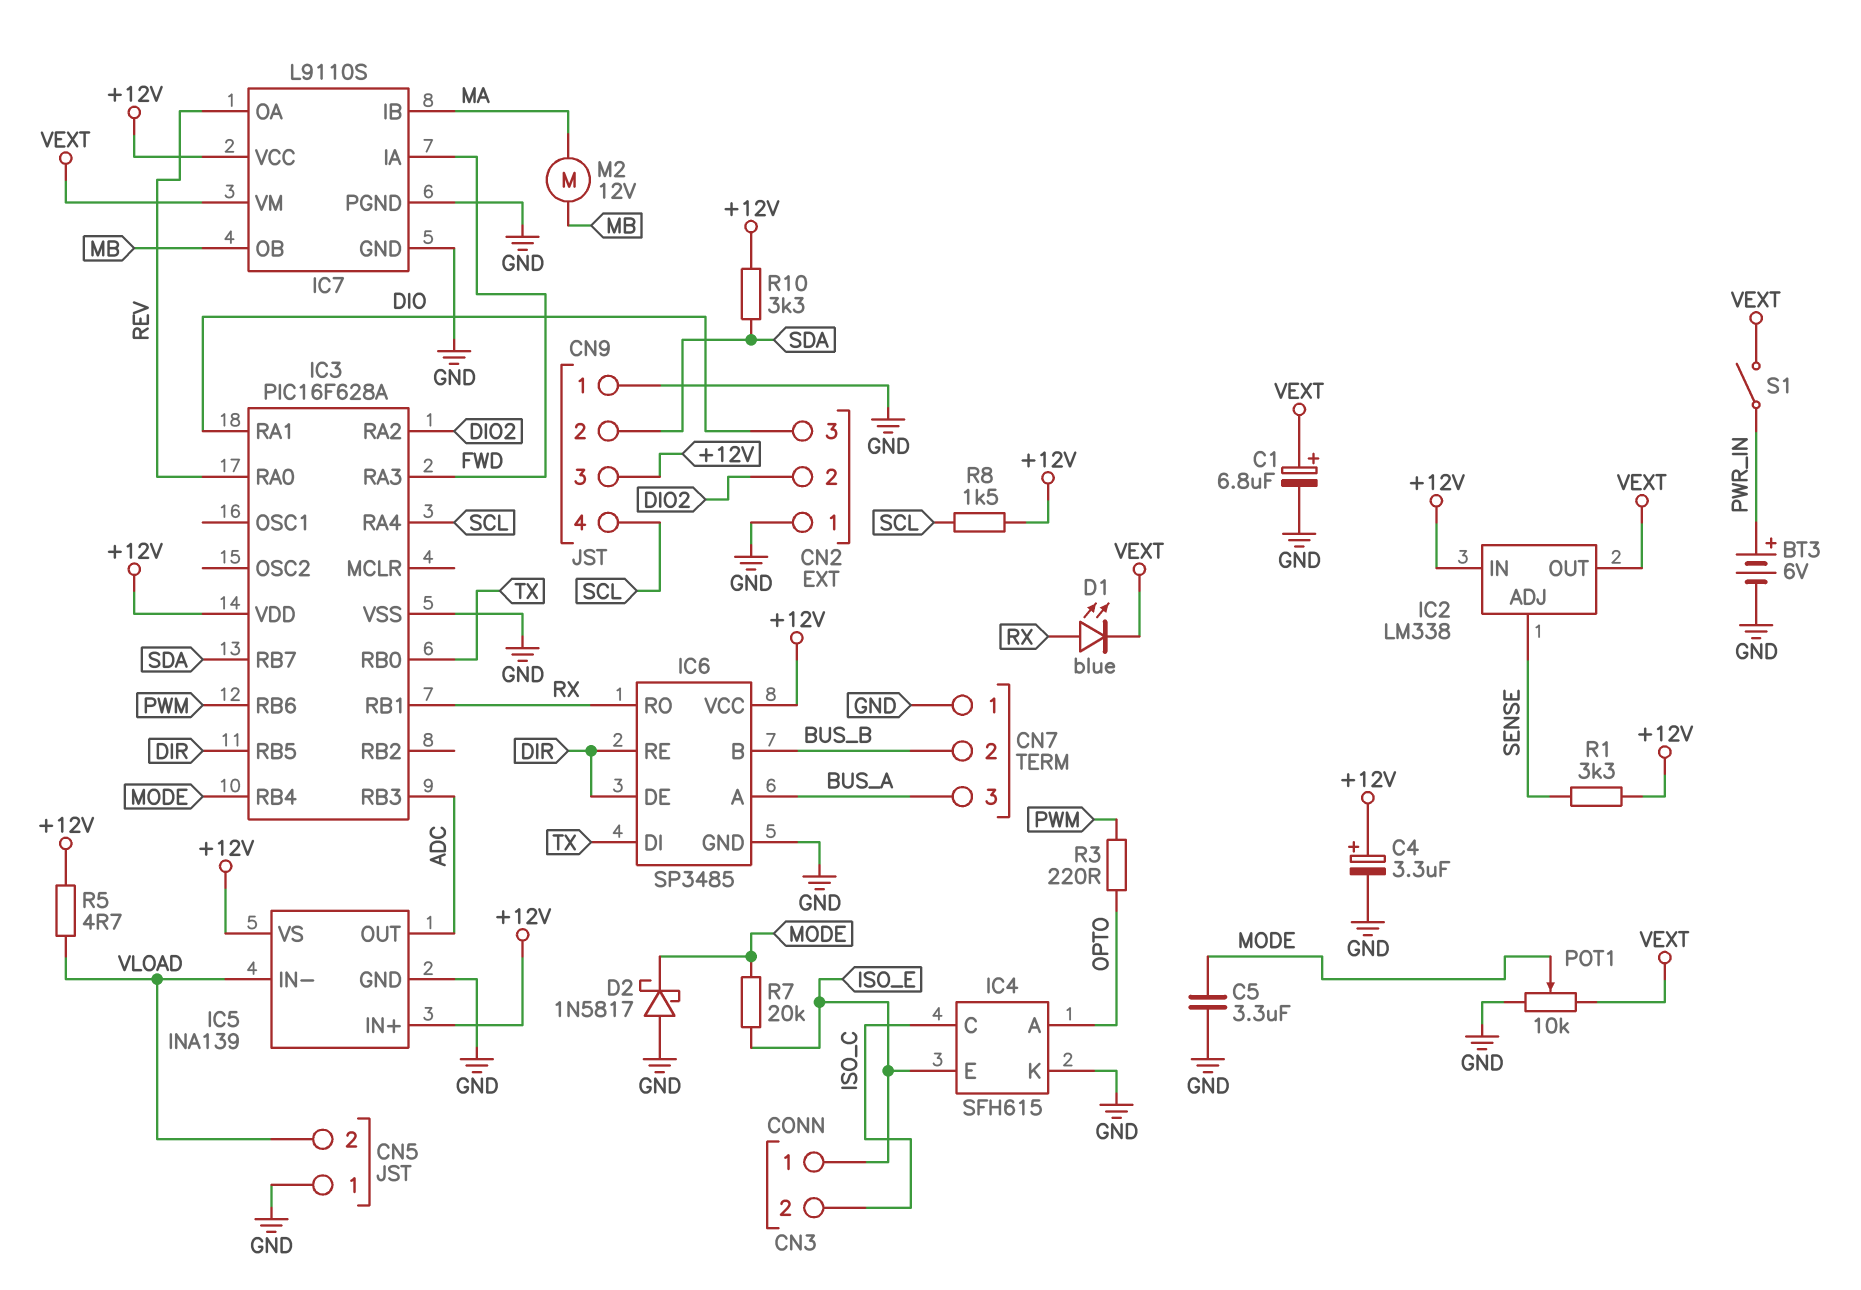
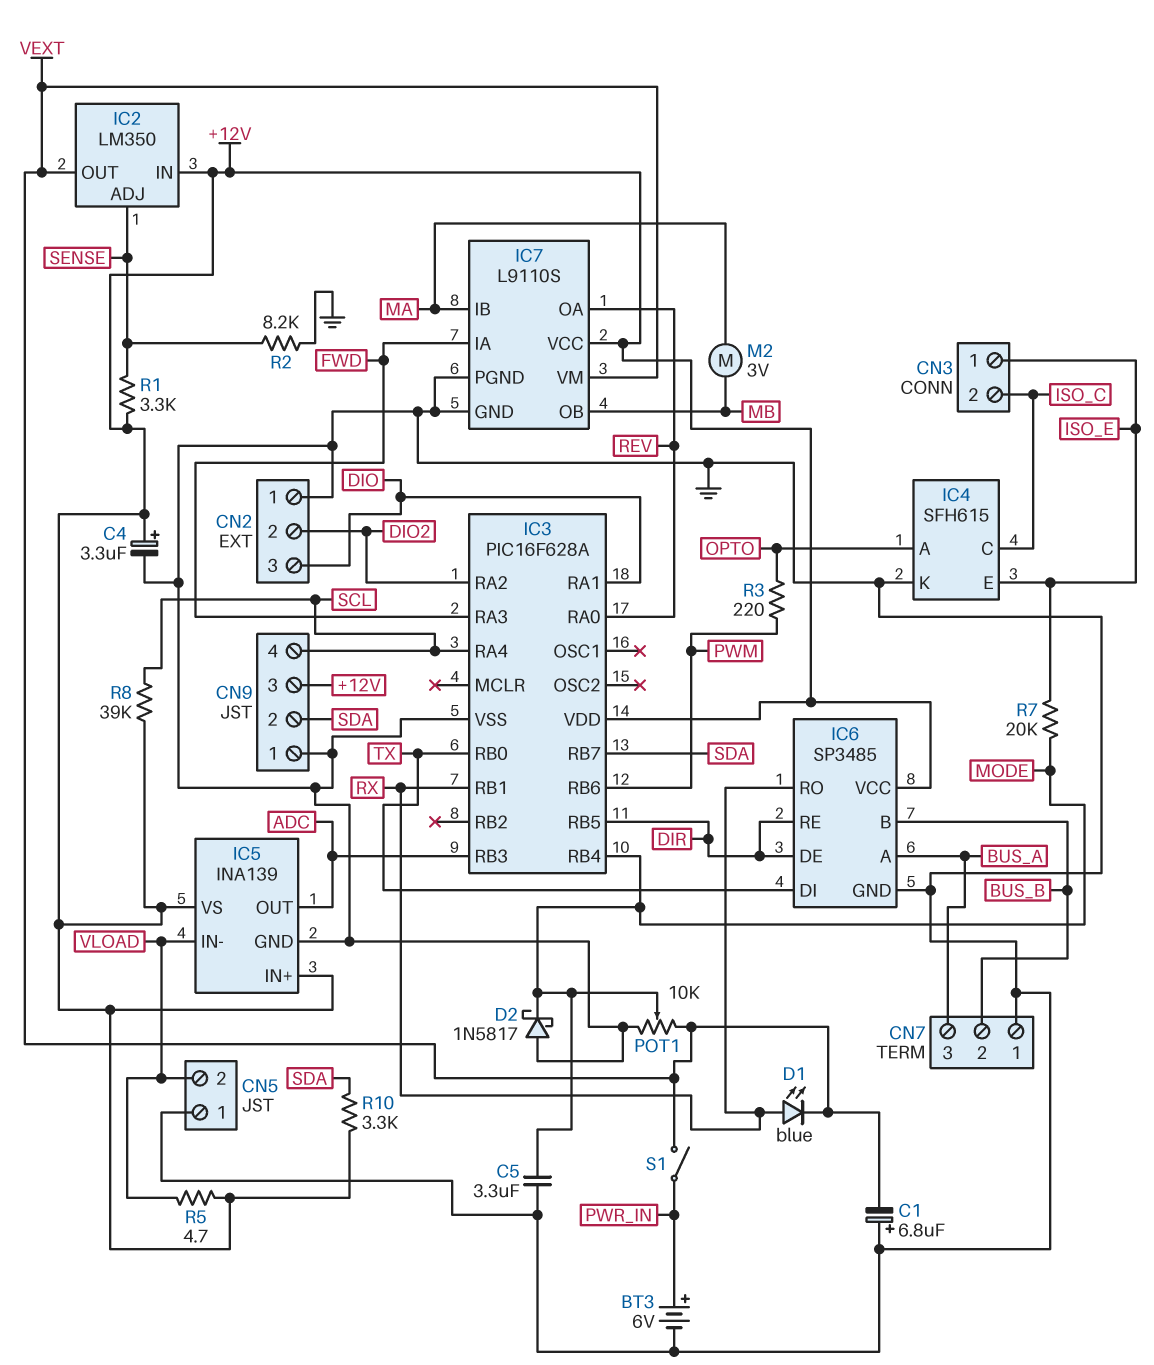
C1: 6.8uF (plus VEXT, minus GND) -> 6.8uF (plus GND, minus VEXT)
IC2: LM338 -> LM350
M2: motor 12V (MA, MB) -> motor 3V (MA, MB)
R2: none -> 8.2k (GND, SENSE)
R8: 1.5k (+12V, SCL) -> 39k (+12V, SCL)

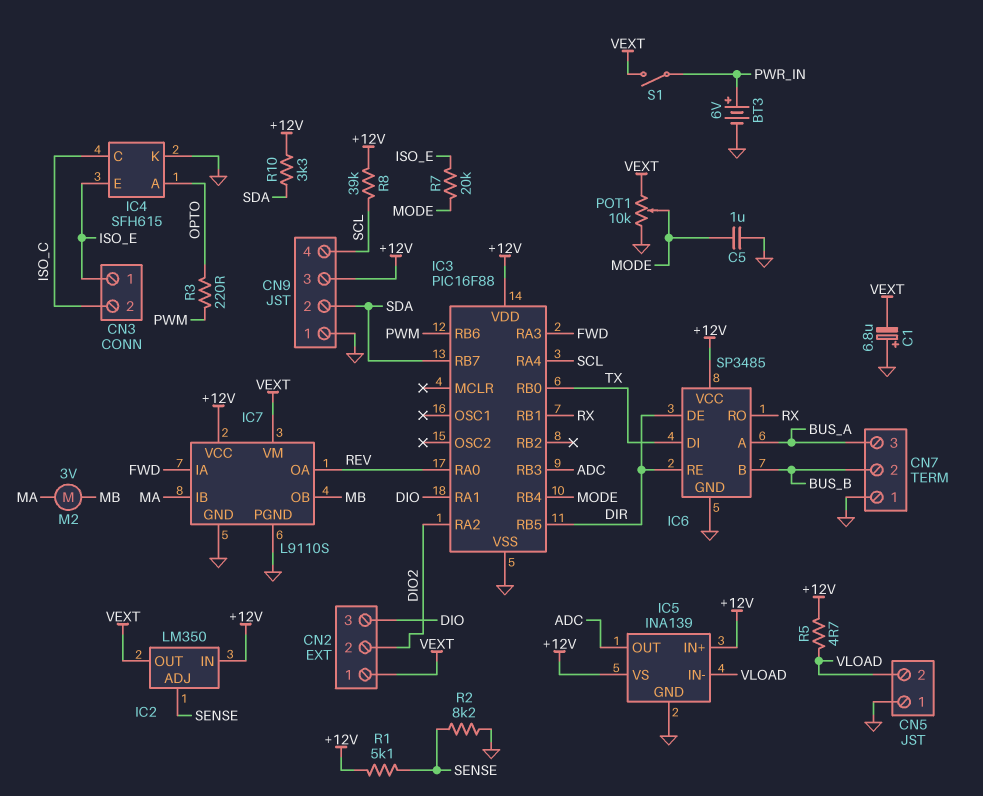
C4: 3.3uF (plus +12V, minus GND) -> none
C5: 3.3uF (GND, MODE) -> 1uF (GND, MODE)
CN2 pin 1: GND -> VEXT
D1: LED blue (A RX, K VEXT) -> none
D2: schottky 1N5817 (A GND, K MODE) -> none
IC3: PIC16F628A -> PIC16F88
R1: 3.3k (+12V, SENSE) -> 5.1k (+12V, SENSE)

